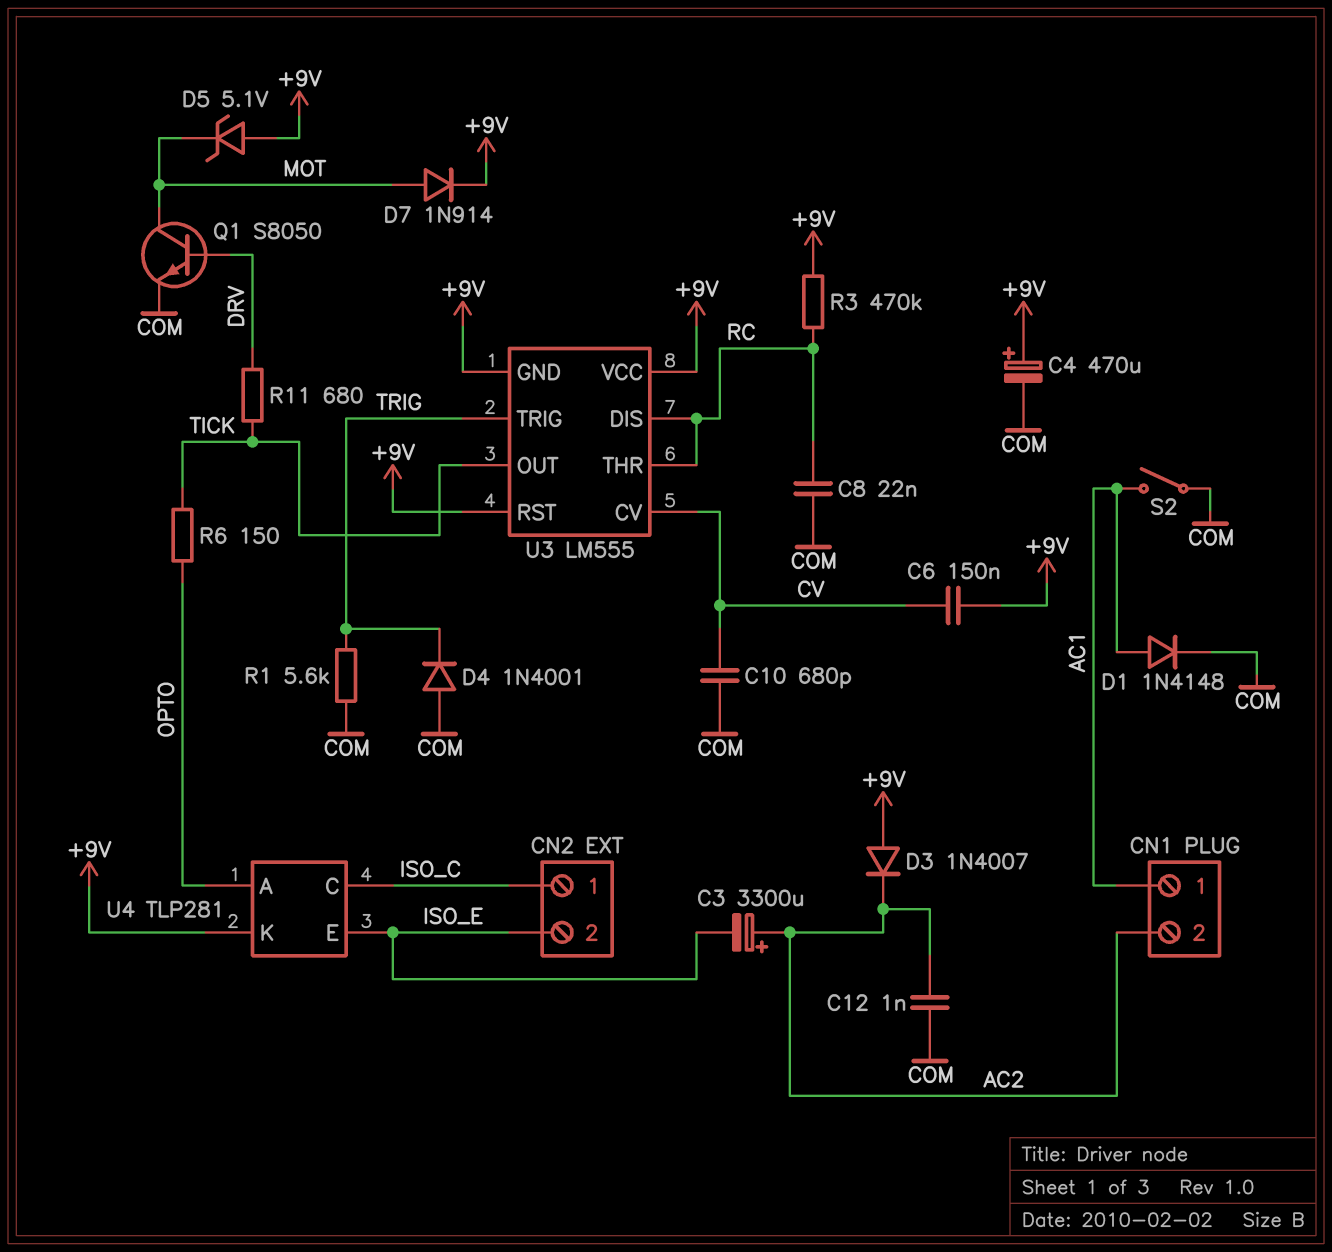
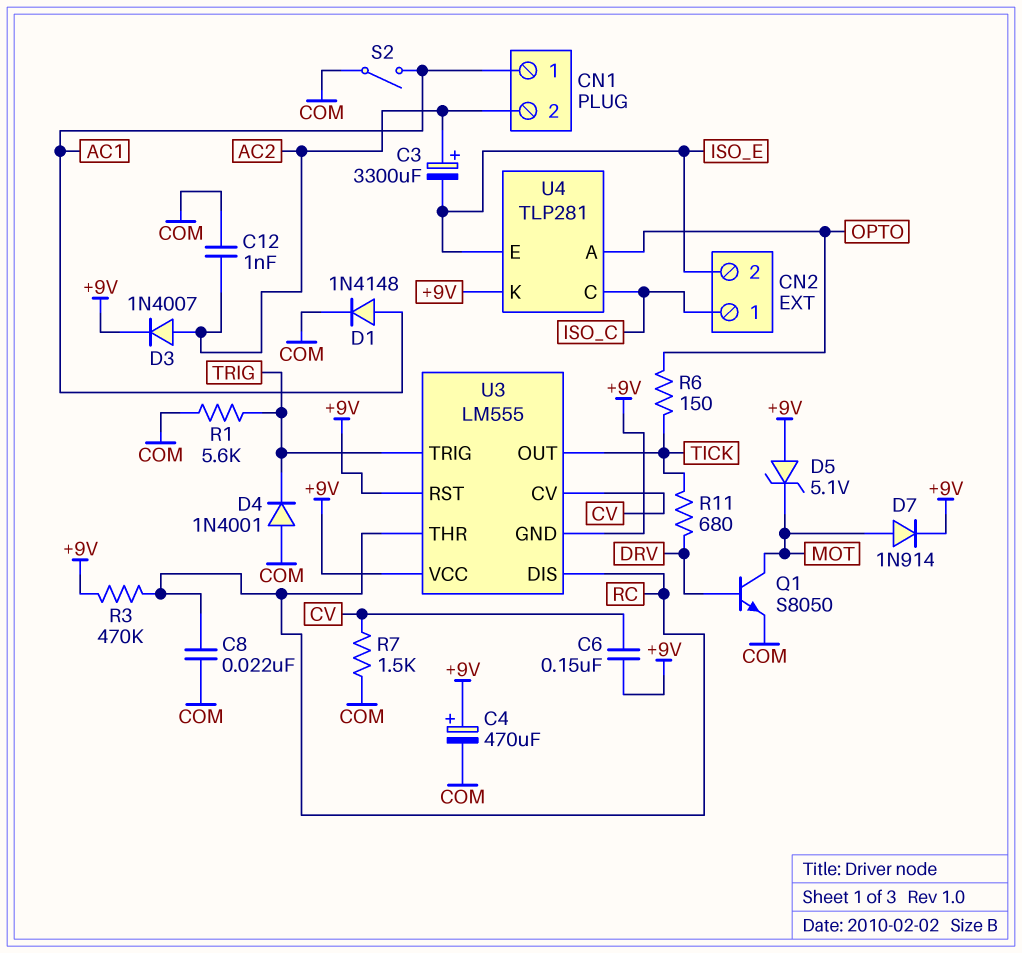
C10: 680pF (COM, CV) -> none
D3: diode 1N4007 (A +9V, K AC2) -> diode 1N4007 (A AC2, K +9V)
R7: none -> 1.5k (COM, CV)

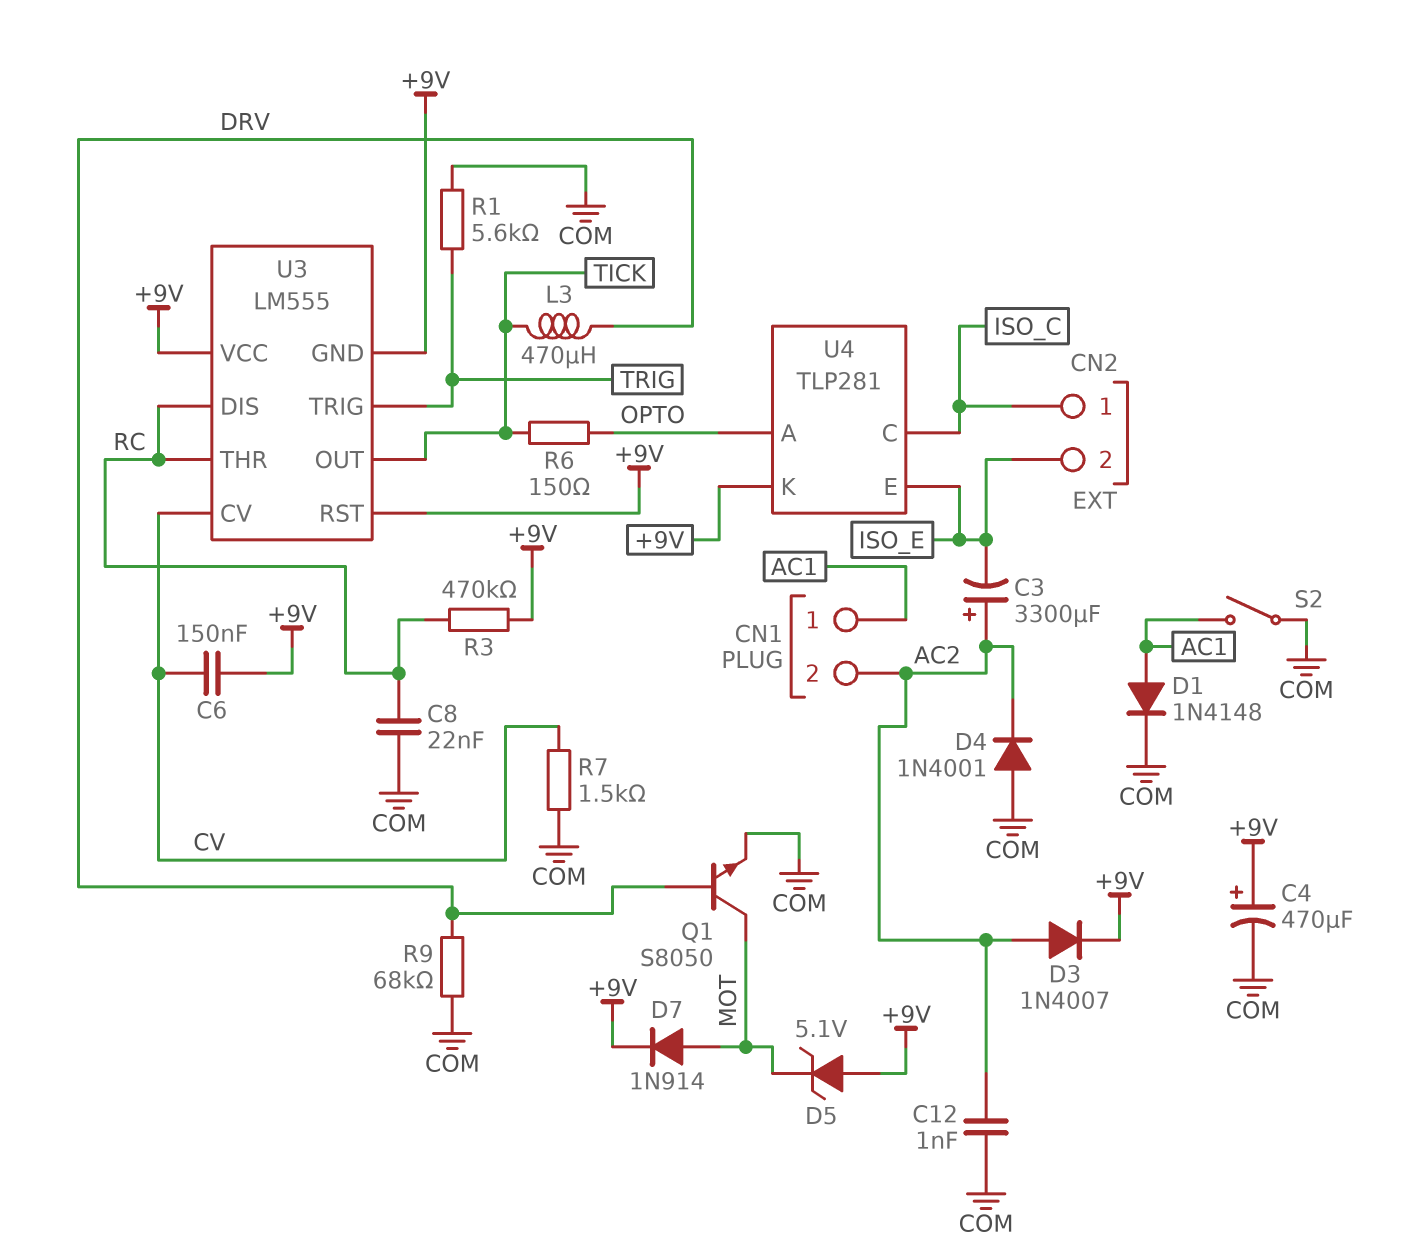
D4: diode 1N4001 (A COM, K TRIG) -> diode 1N4001 (A COM, K AC2)
L3: none -> 470uH (DRV, TICK)
R9: none -> 68k (COM, DRV)
R11: 680 (DRV, TICK) -> none

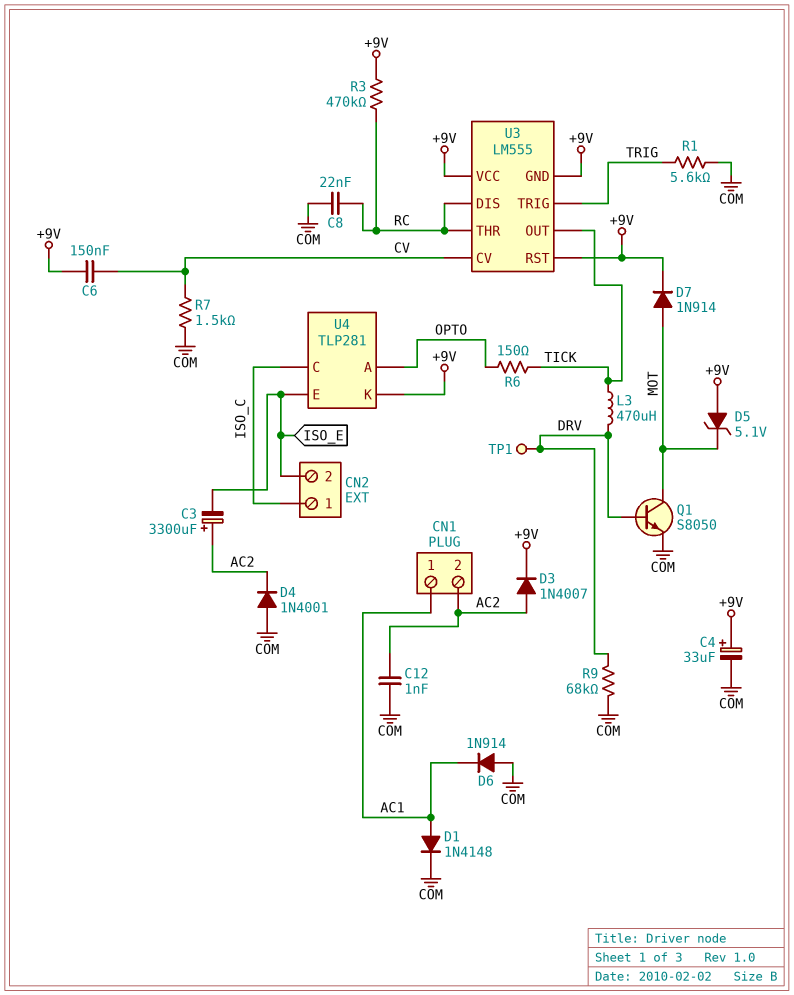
C4: 470uF (plus +9V, minus COM) -> 33uF (plus +9V, minus COM)
D6: none -> diode 1N914 (A COM, K AC1)
S2: switch (AC1, COM) -> none
TP1: none -> test point (DRV)

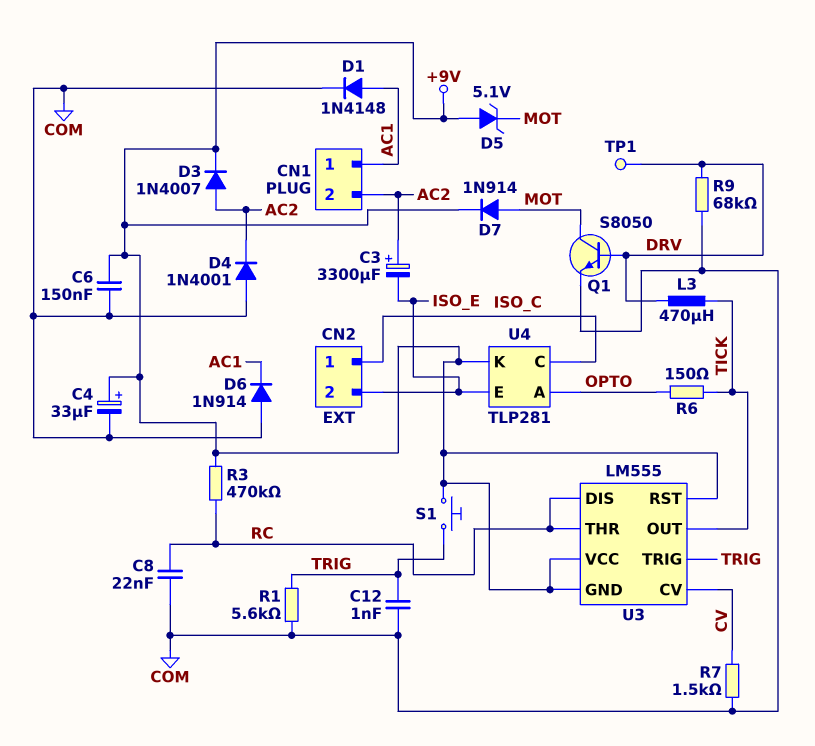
C6: 150nF (+9V, CV) -> 150nF (+9V, COM)
C12: 1nF (AC2, COM) -> 1nF (COM, TRIG)
S1: none -> button (+9V, TRIG)

